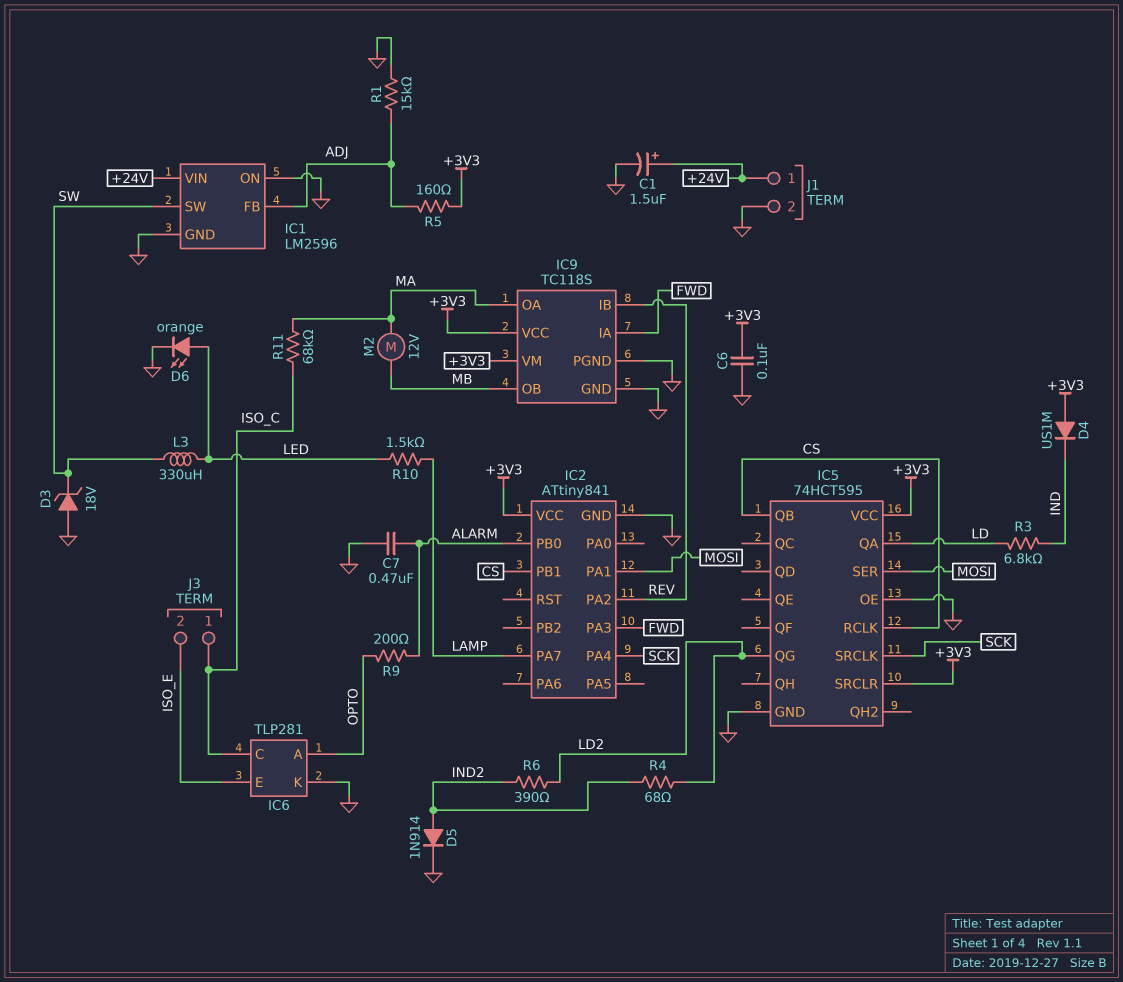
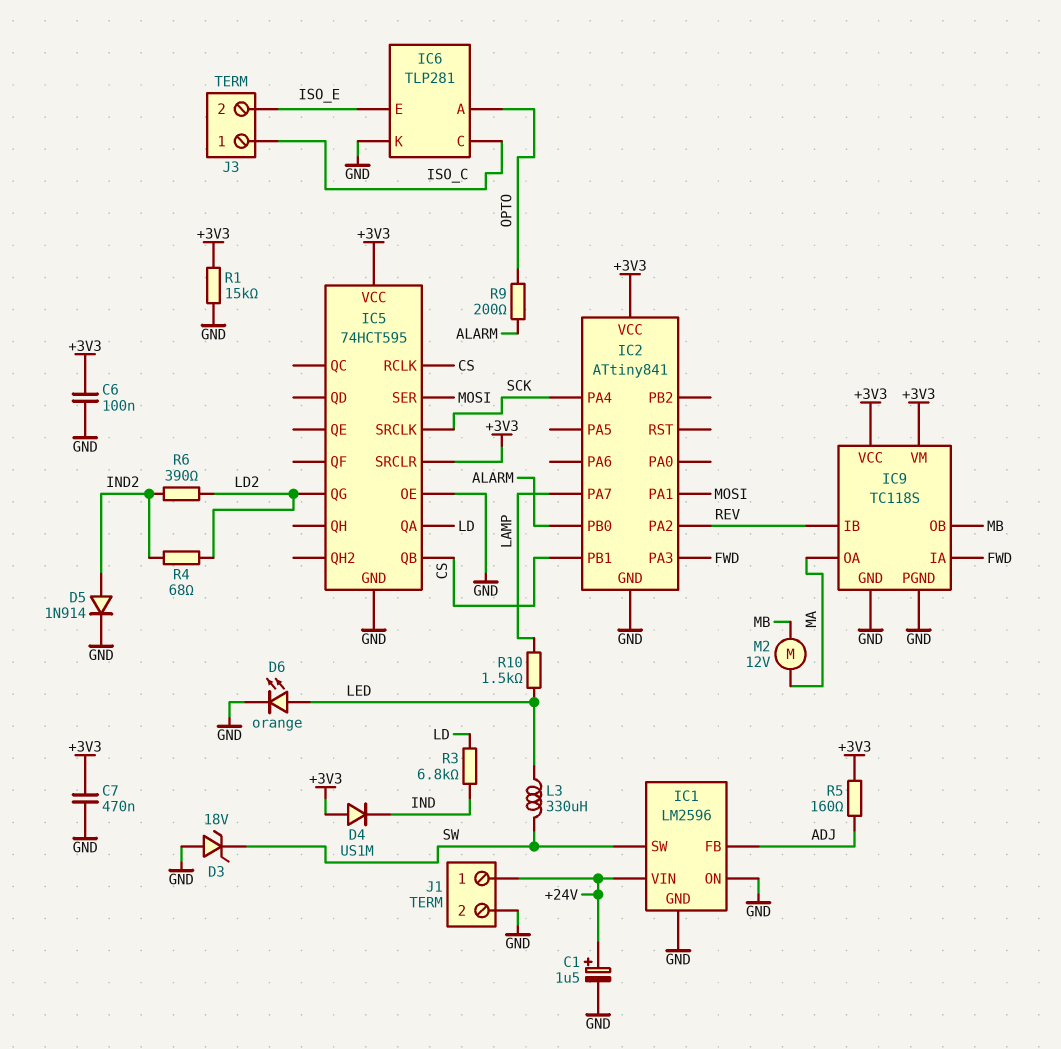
C7: 470nF (ALARM, GND) -> 470nF (+3V3, GND)
R1: 15k (ADJ, GND) -> 15k (+3V3, GND)
R11: 68k (ISO_C, MA) -> none

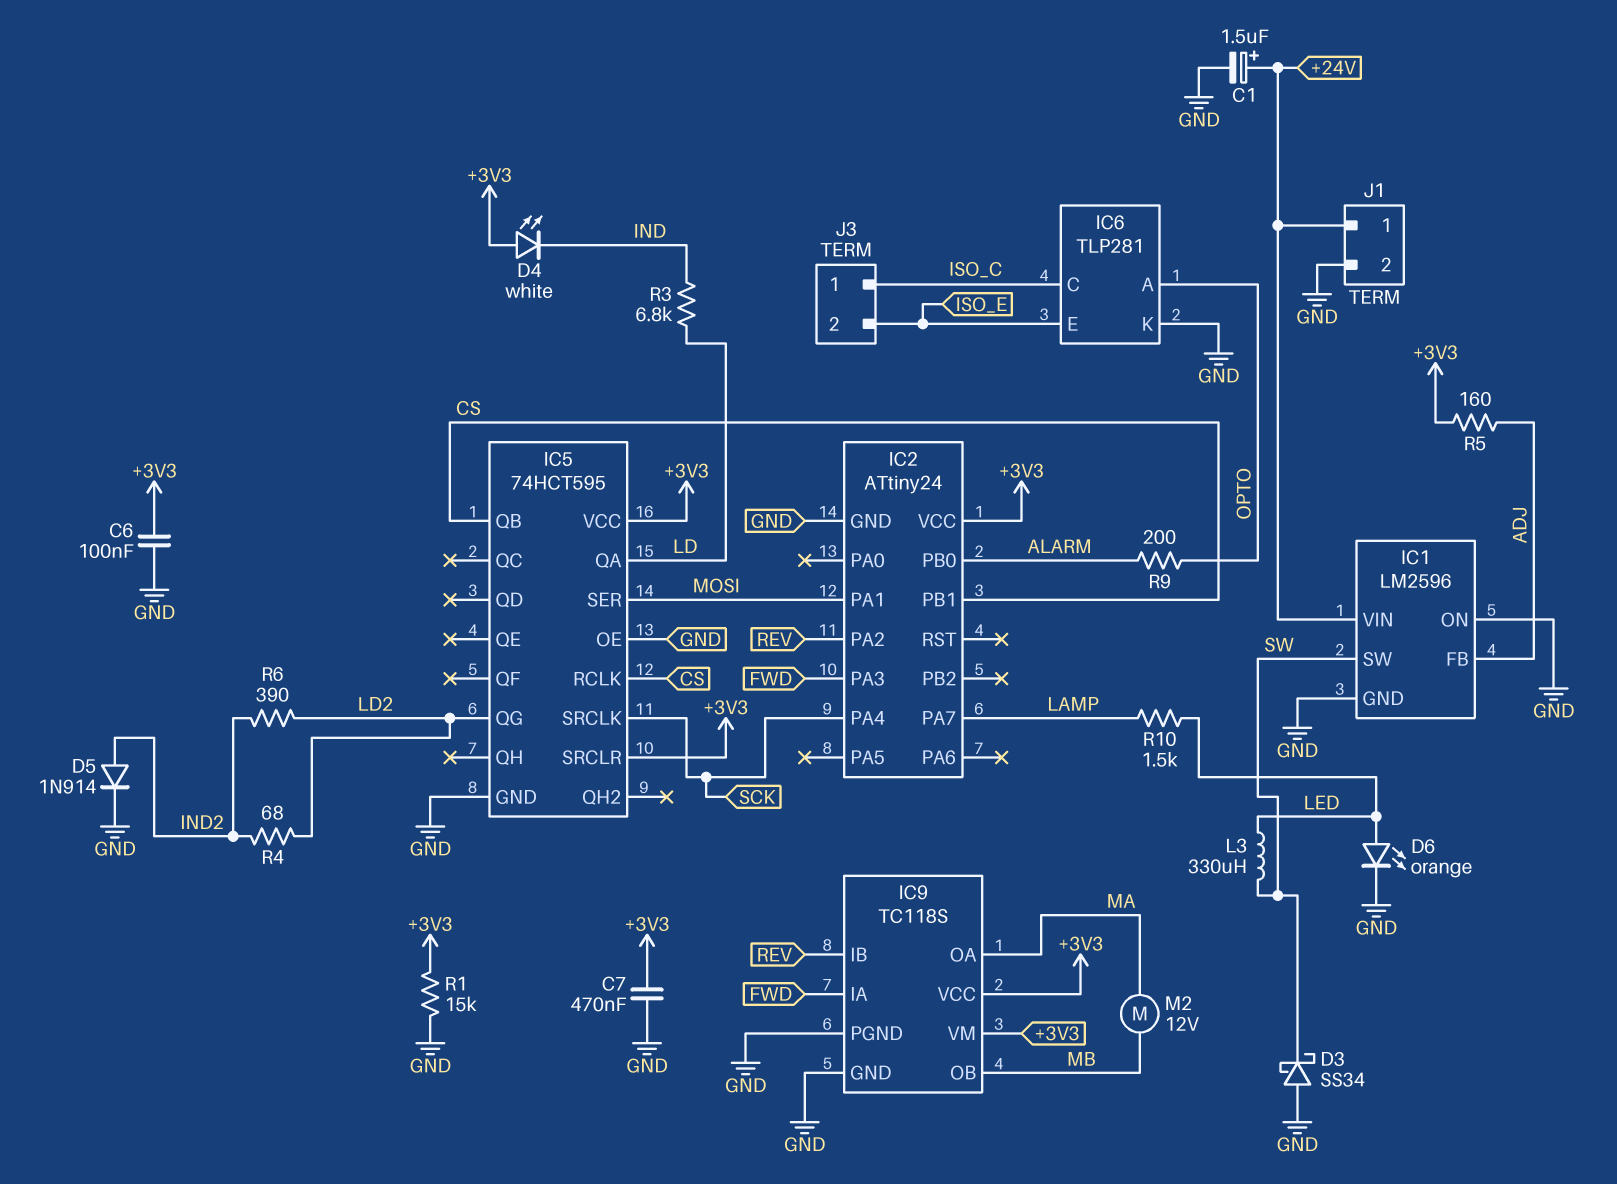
D3: zener 18V (A GND, K SW) -> schottky SS34 (A GND, K SW)
D4: diode US1M (A +3V3, K IND) -> LED white (A +3V3, K IND)
IC2: ATtiny841 -> ATtiny24

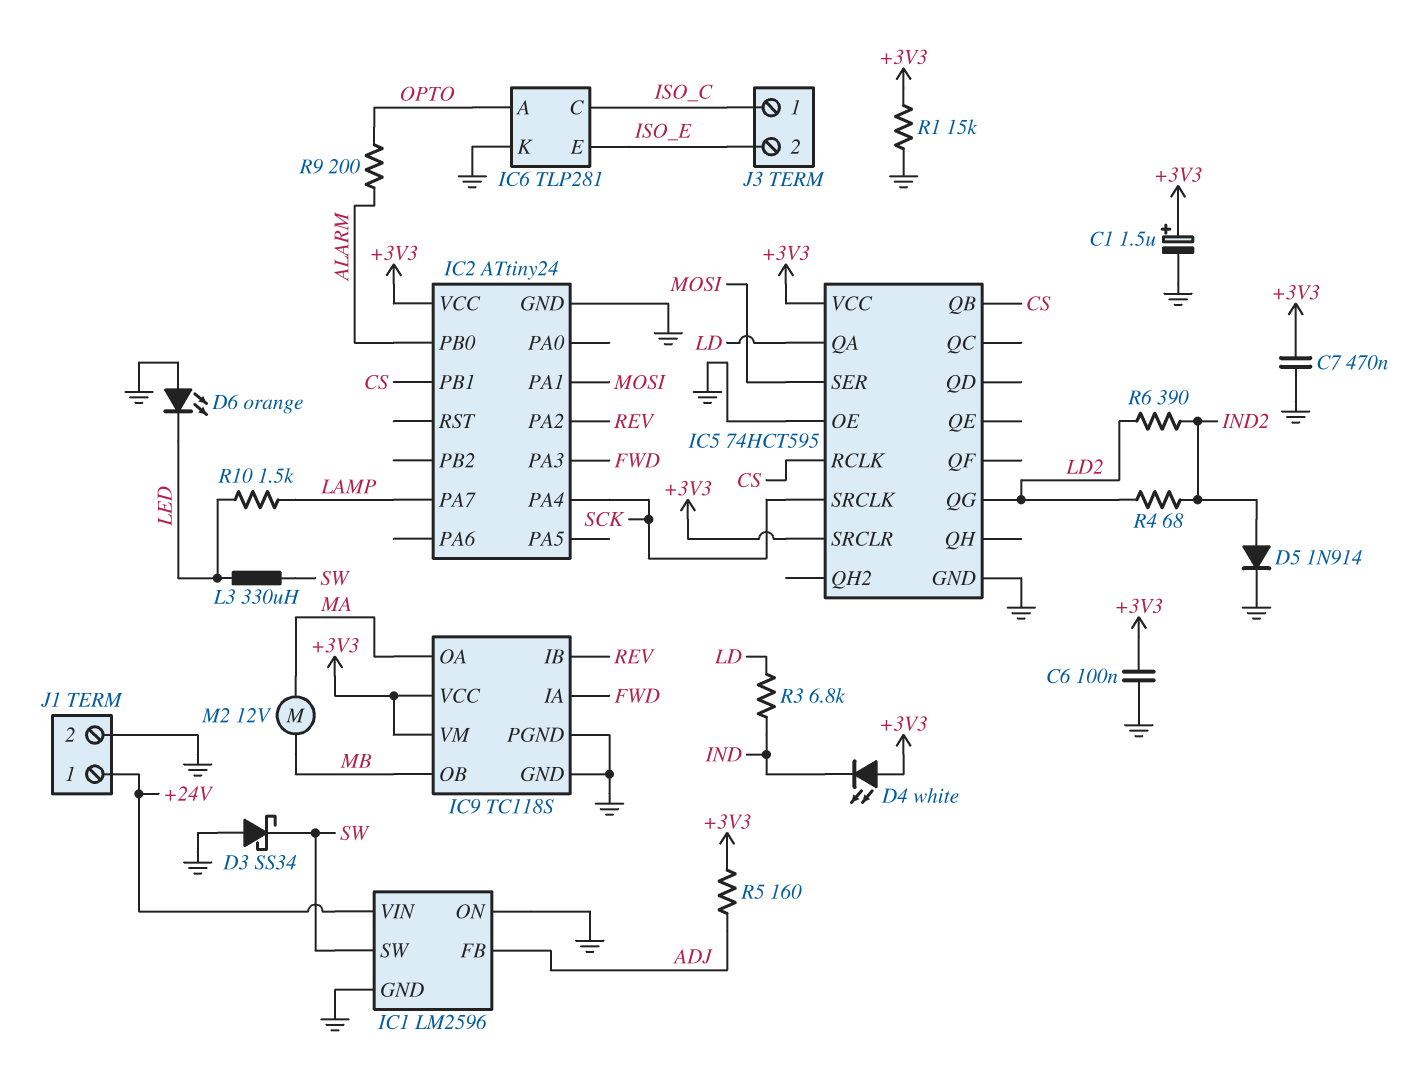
C1: 1.5uF (plus +24V, minus GND) -> 1.5uF (plus +3V3, minus GND)
D6: LED orange (A LED, K GND) -> LED orange (A GND, K LED)

